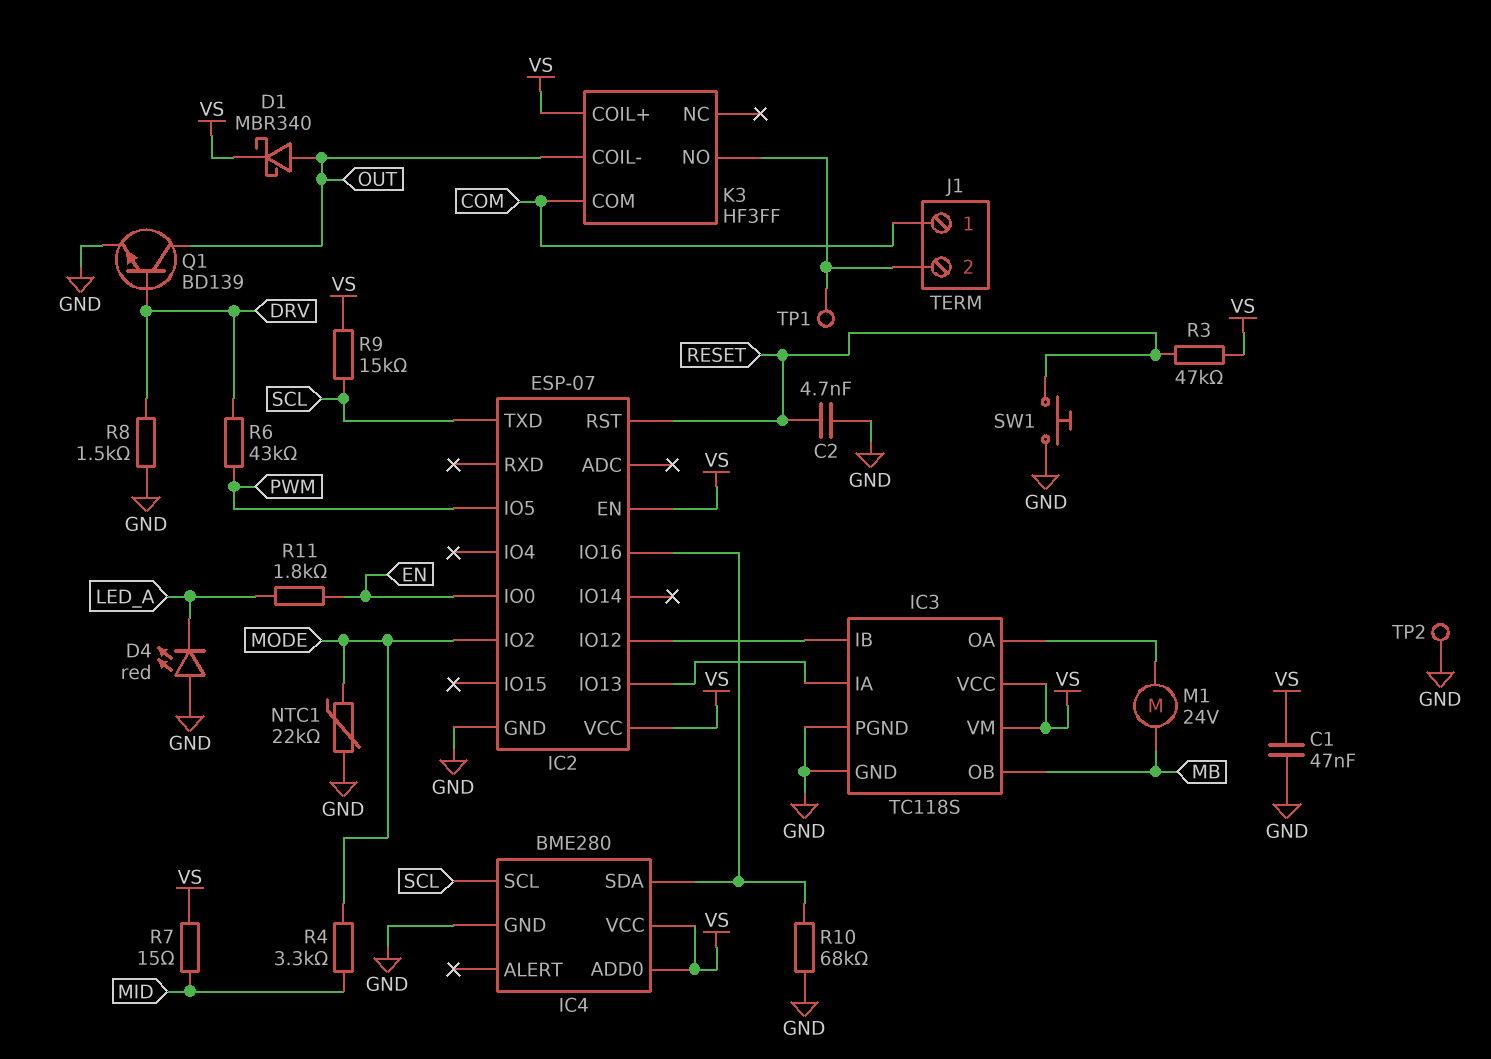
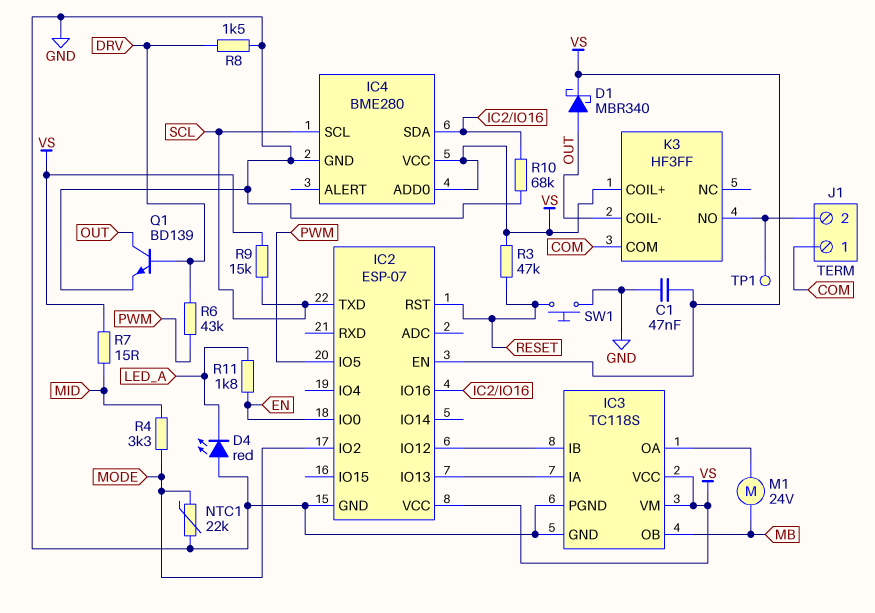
C2: 4.7nF (GND, RESET) -> none
TP2: test point (GND) -> none

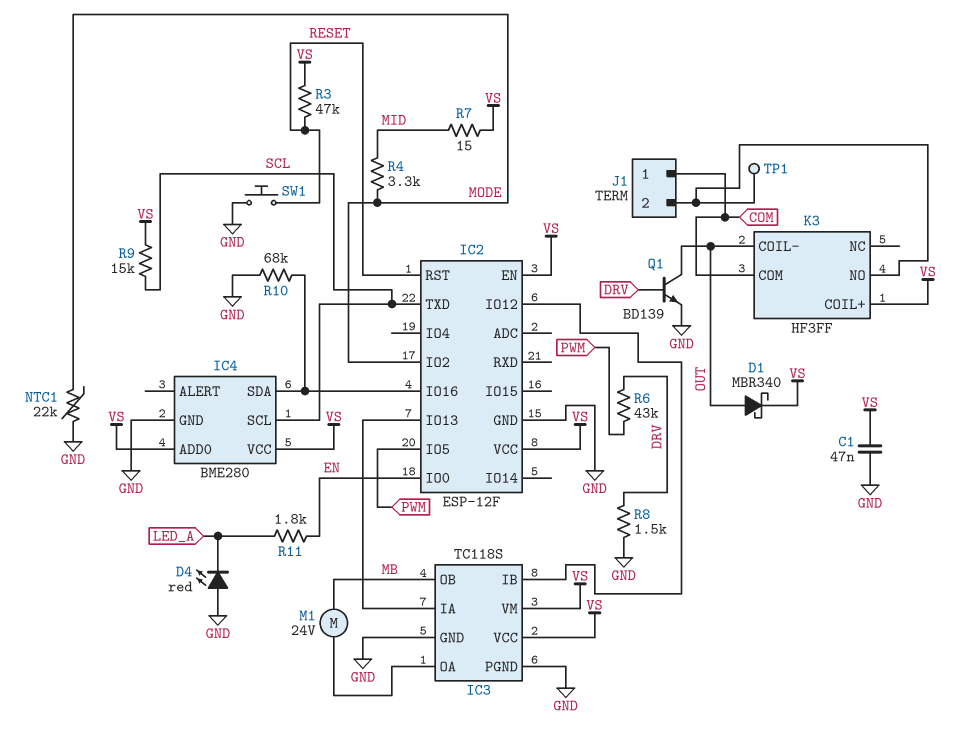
IC2: ESP-07 -> ESP-12F

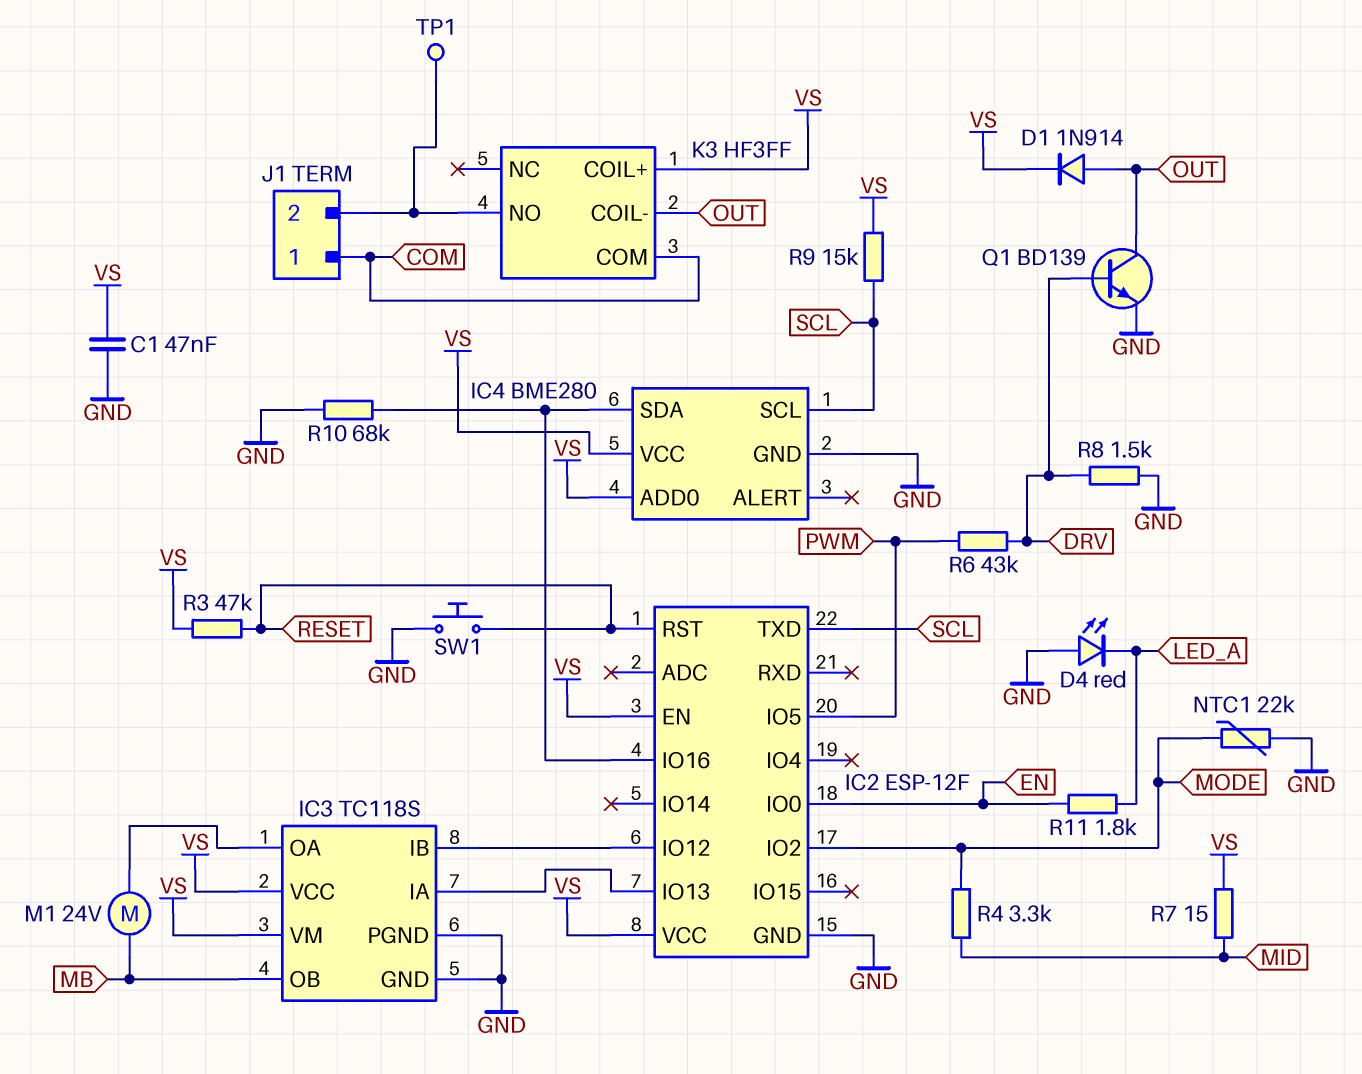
D1: schottky MBR340 (A OUT, K VS) -> diode 1N914 (A OUT, K VS)

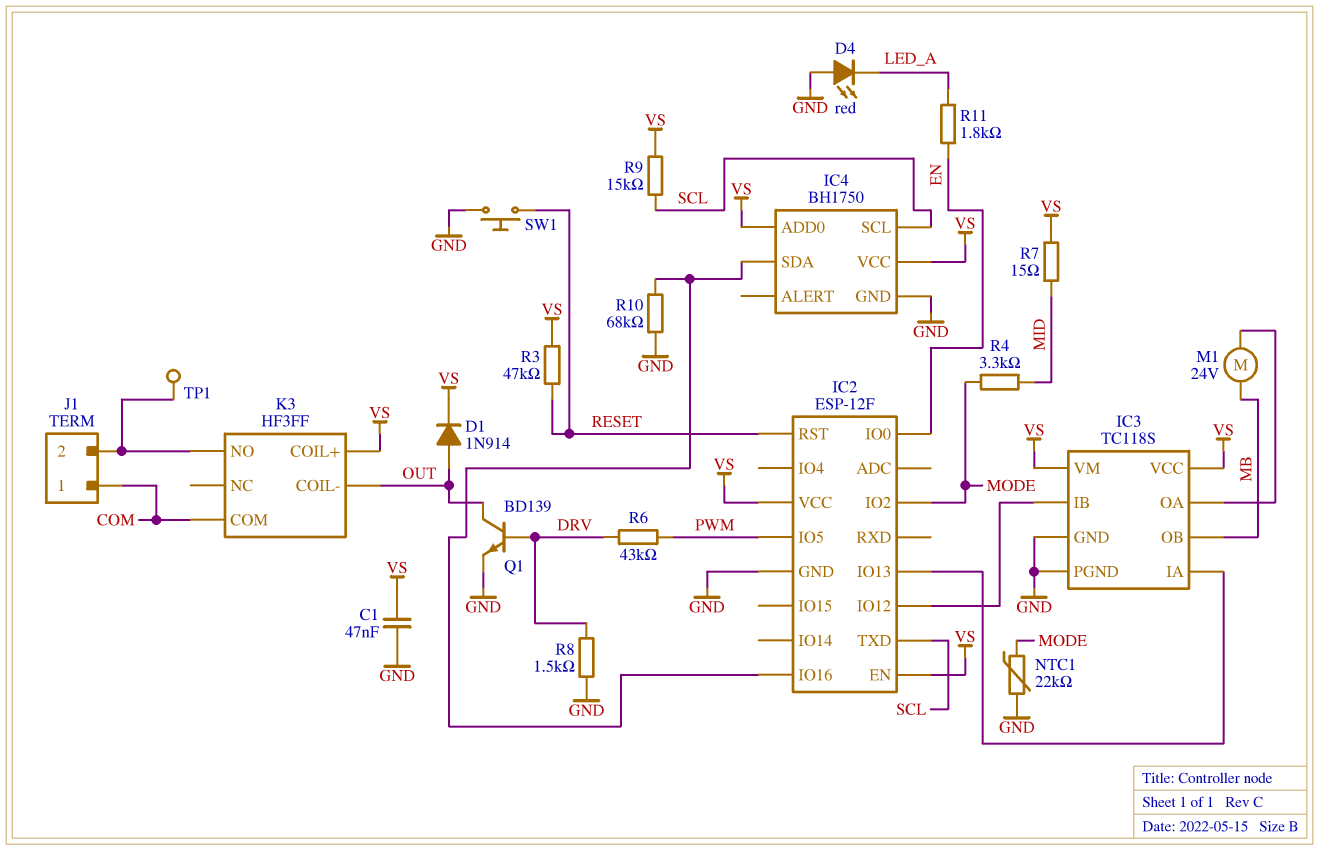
IC4: BME280 -> BH1750

